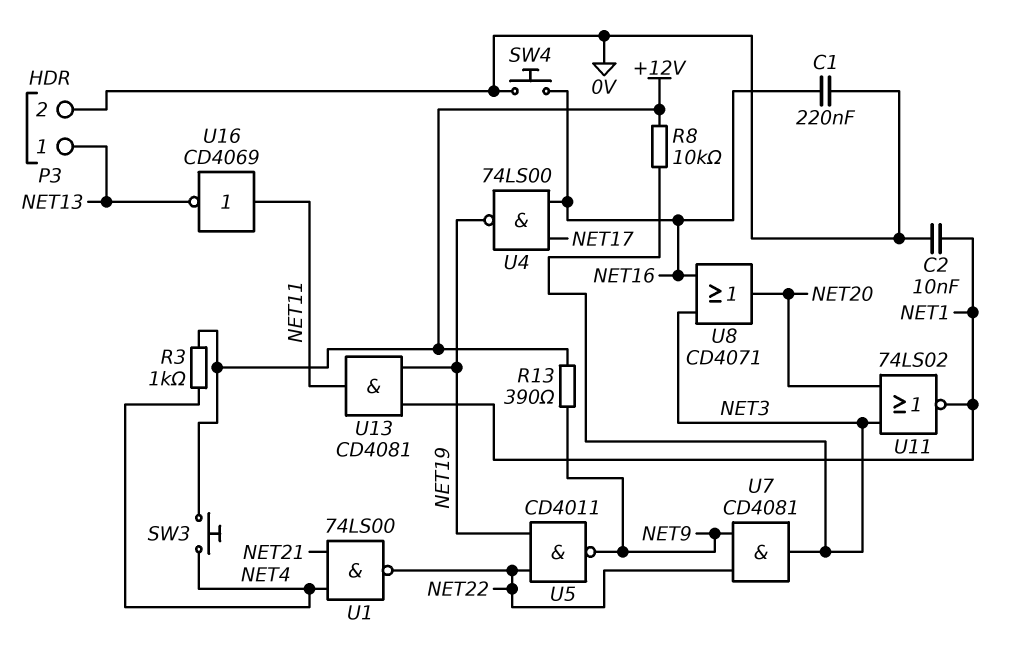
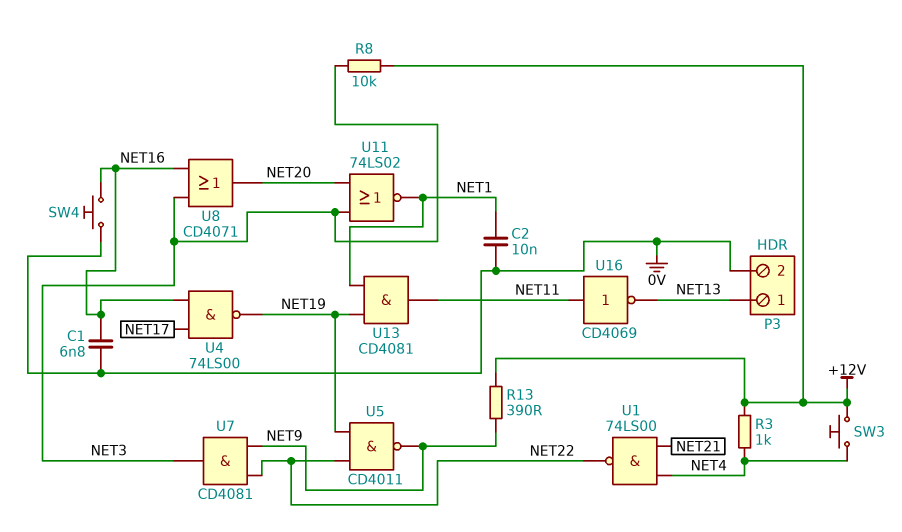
C1: 220nF (0V, NET16) -> 6.8nF (0V, NET16)

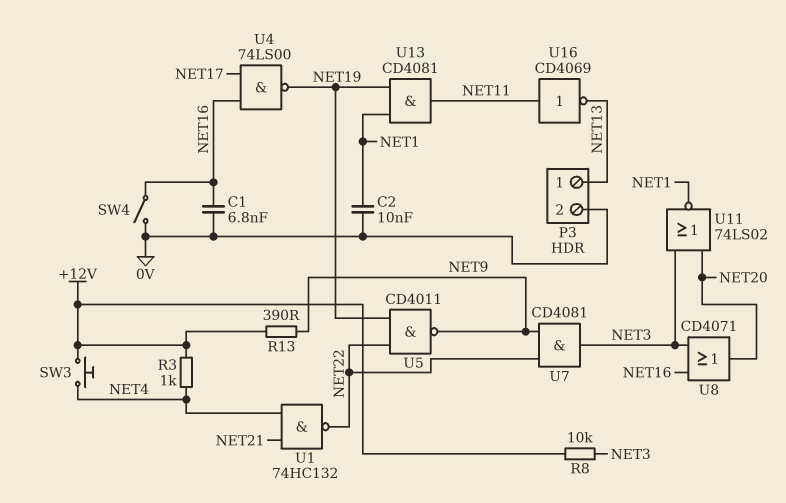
SW4: button (0V, NET16) -> switch (0V, NET16)
U1: NAND 74LS00 (in NET4, in NET21, out NET22) -> NAND 74HC132 (in NET4, in NET21, out NET22)

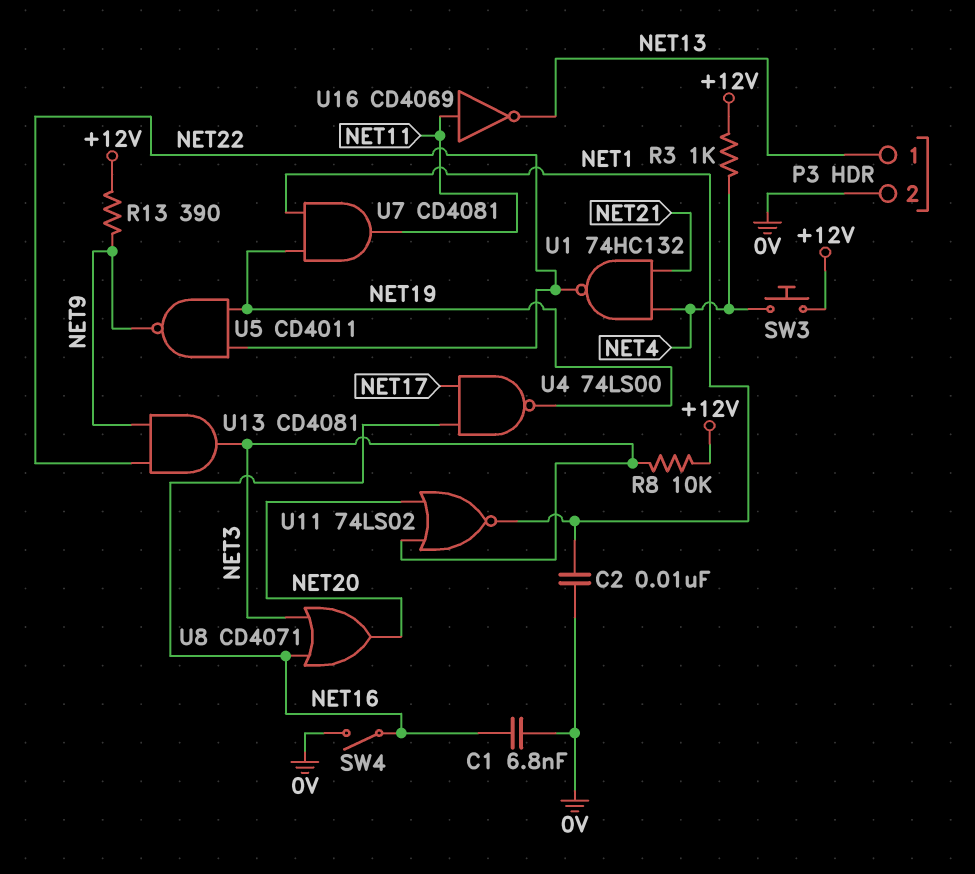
U7: AND CD4081 (in NET9, in NET22, out NET3) -> AND CD4081 (in NET1, in NET19, out NET11)
U13: AND CD4081 (in NET1, in NET19, out NET11) -> AND CD4081 (in NET9, in NET22, out NET3)

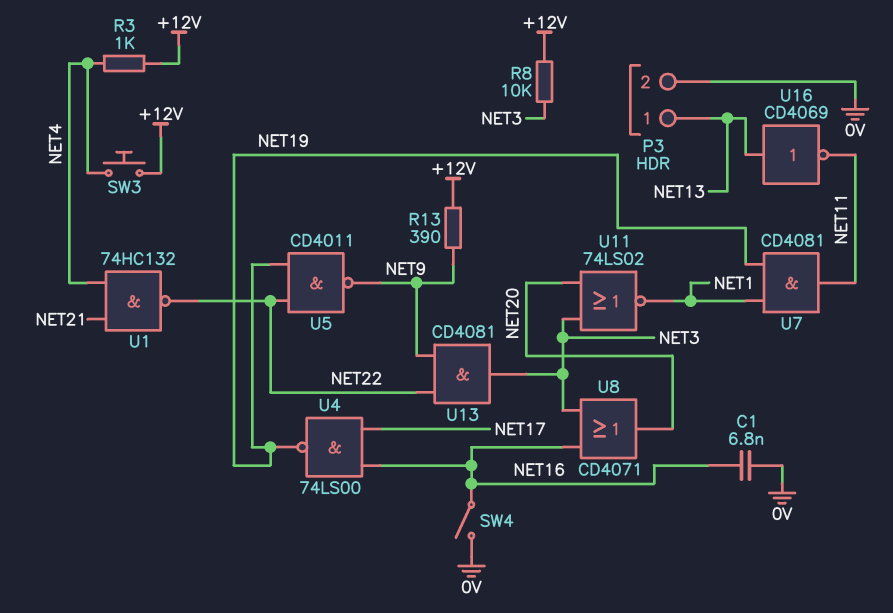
C2: 10nF (0V, NET1) -> none
U16: NOT CD4069 (in NET11, out NET13) -> NOT CD4069 (in NET13, out NET11)

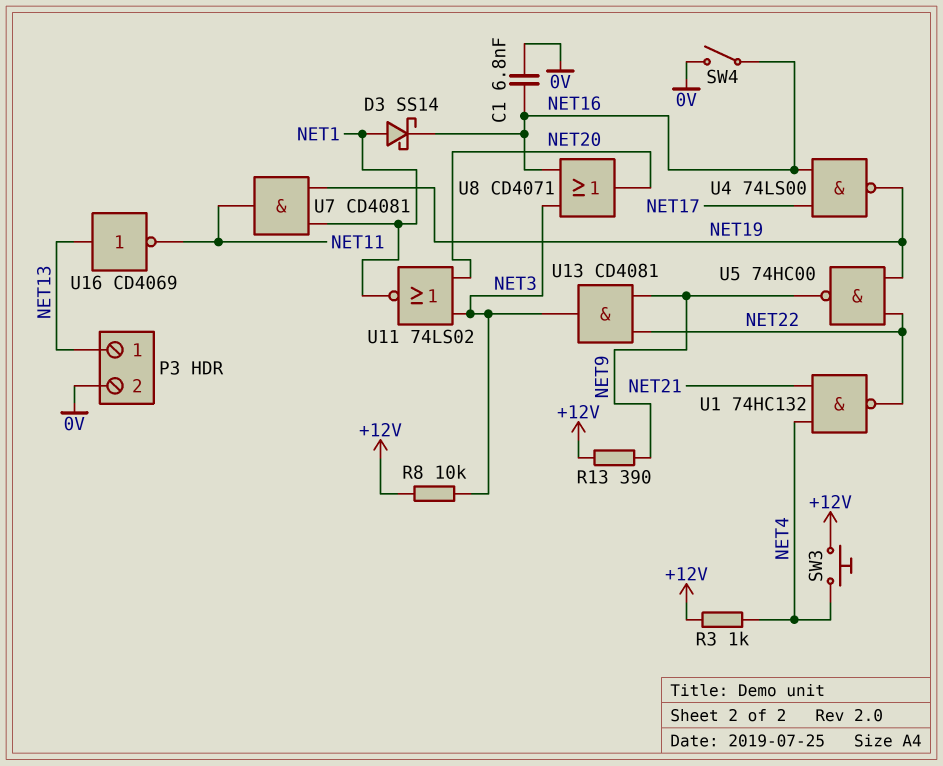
D3: none -> schottky SS14 (A NET1, K NET16)
U5: NAND CD4011 (in NET19, in NET22, out NET9) -> NAND 74HC00 (in NET19, in NET22, out NET9)

